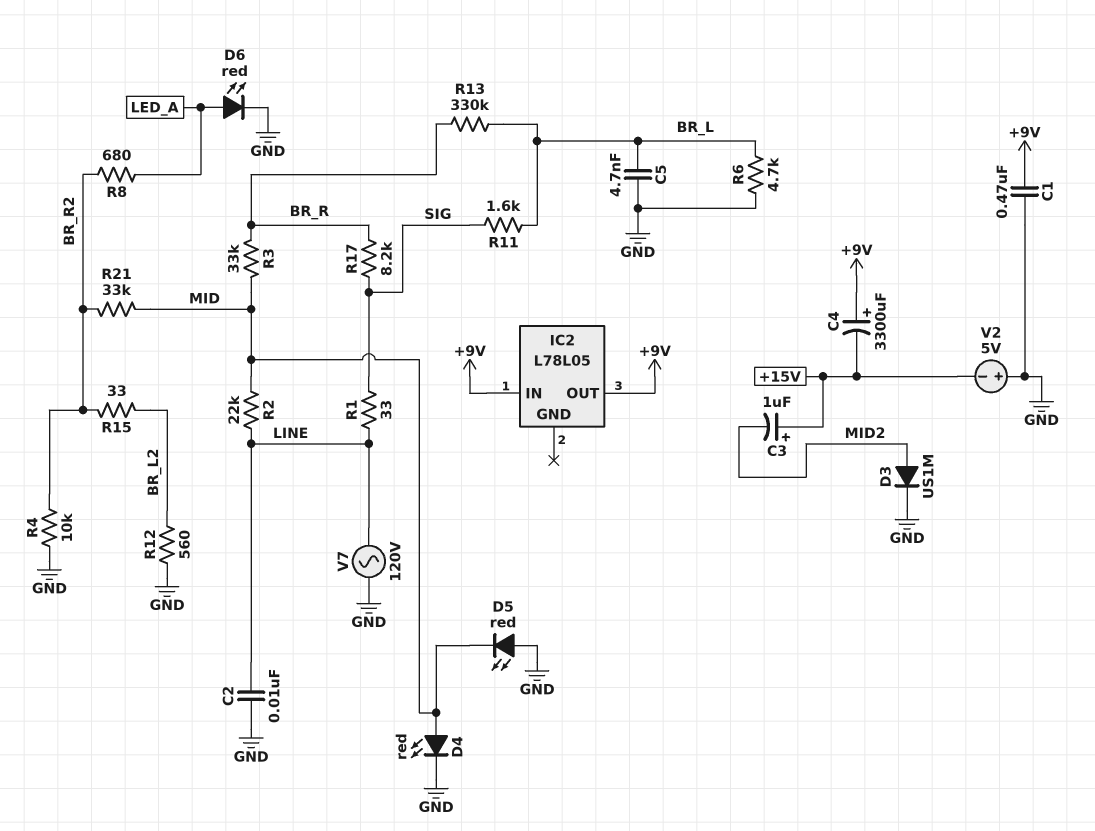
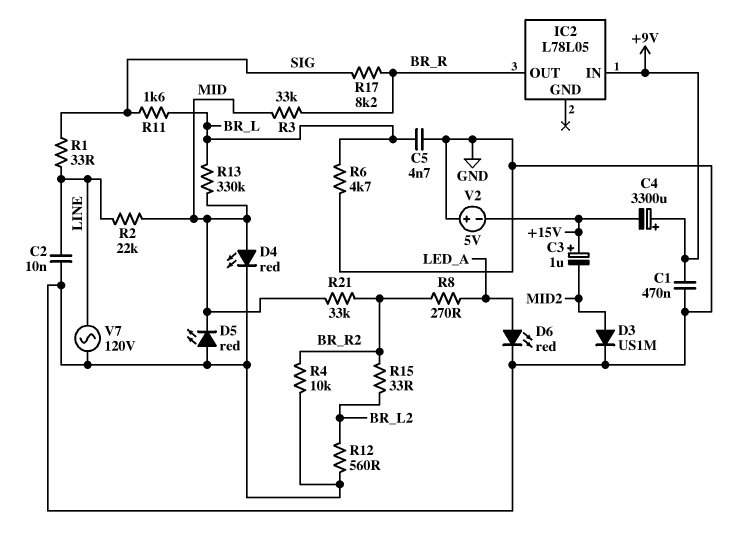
IC2 pin OUT: +9V -> BR_R
R8: 680 (BR_R2, LED_A) -> 270 (BR_R2, LED_A)
R13: 330k (BR_L, BR_R) -> 330k (BR_L, MID)

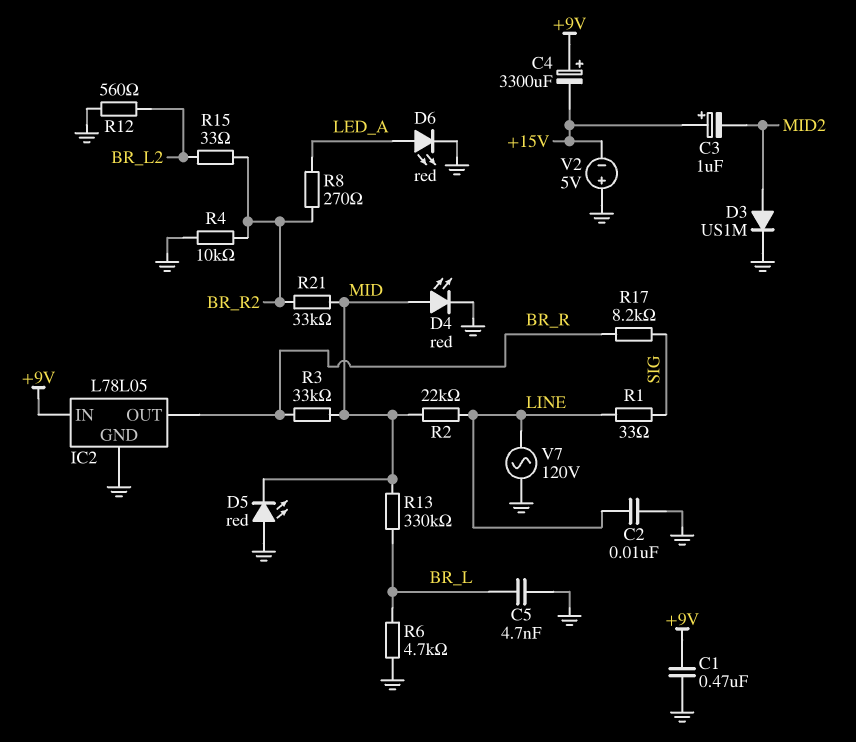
IC2 pin GND: none -> GND
R11: 1.6k (BR_L, SIG) -> none

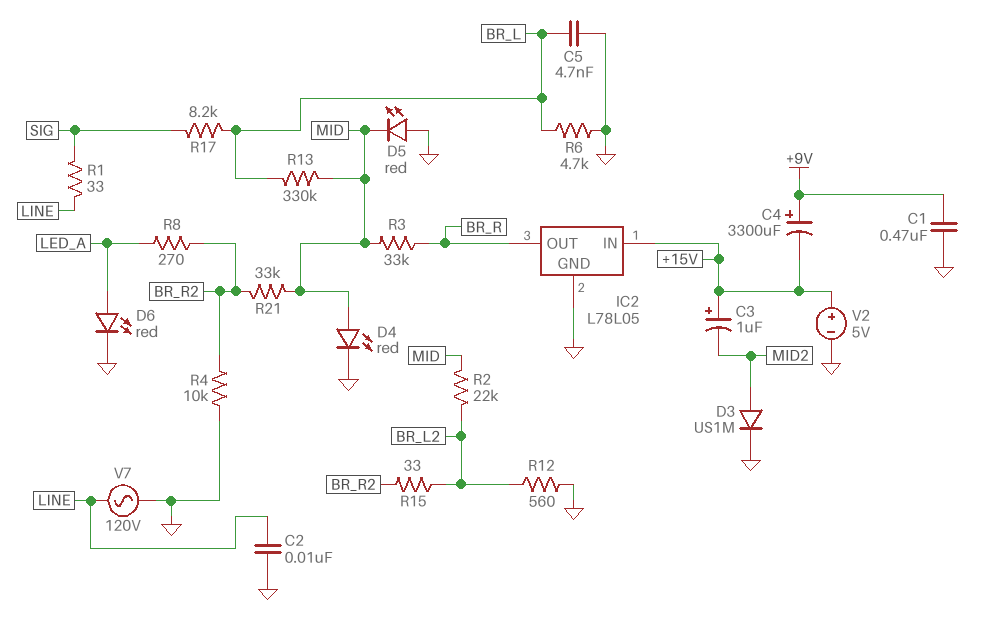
IC2 pin IN: +9V -> +15V
R2: 22k (LINE, MID) -> 22k (BR_L2, MID)
R17: 8.2k (BR_R, SIG) -> 8.2k (BR_L, SIG)
V2: 5V (plus GND, minus +15V) -> 5V (plus +15V, minus GND)

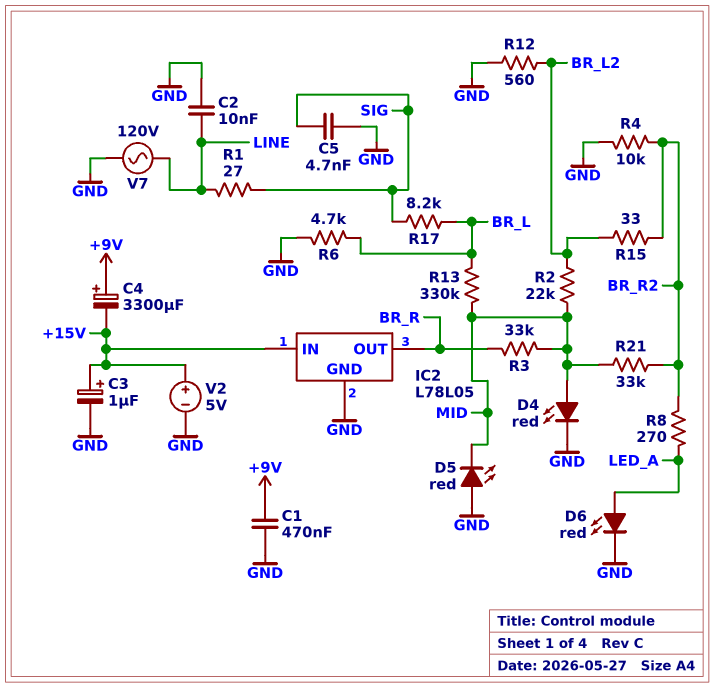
C3: 1uF (plus +15V, minus MID2) -> 1uF (plus +15V, minus GND)
C5: 4.7nF (BR_L, GND) -> 4.7nF (GND, SIG)
D3: diode US1M (A MID2, K GND) -> none
R1: 33 (LINE, SIG) -> 27 (LINE, SIG)

